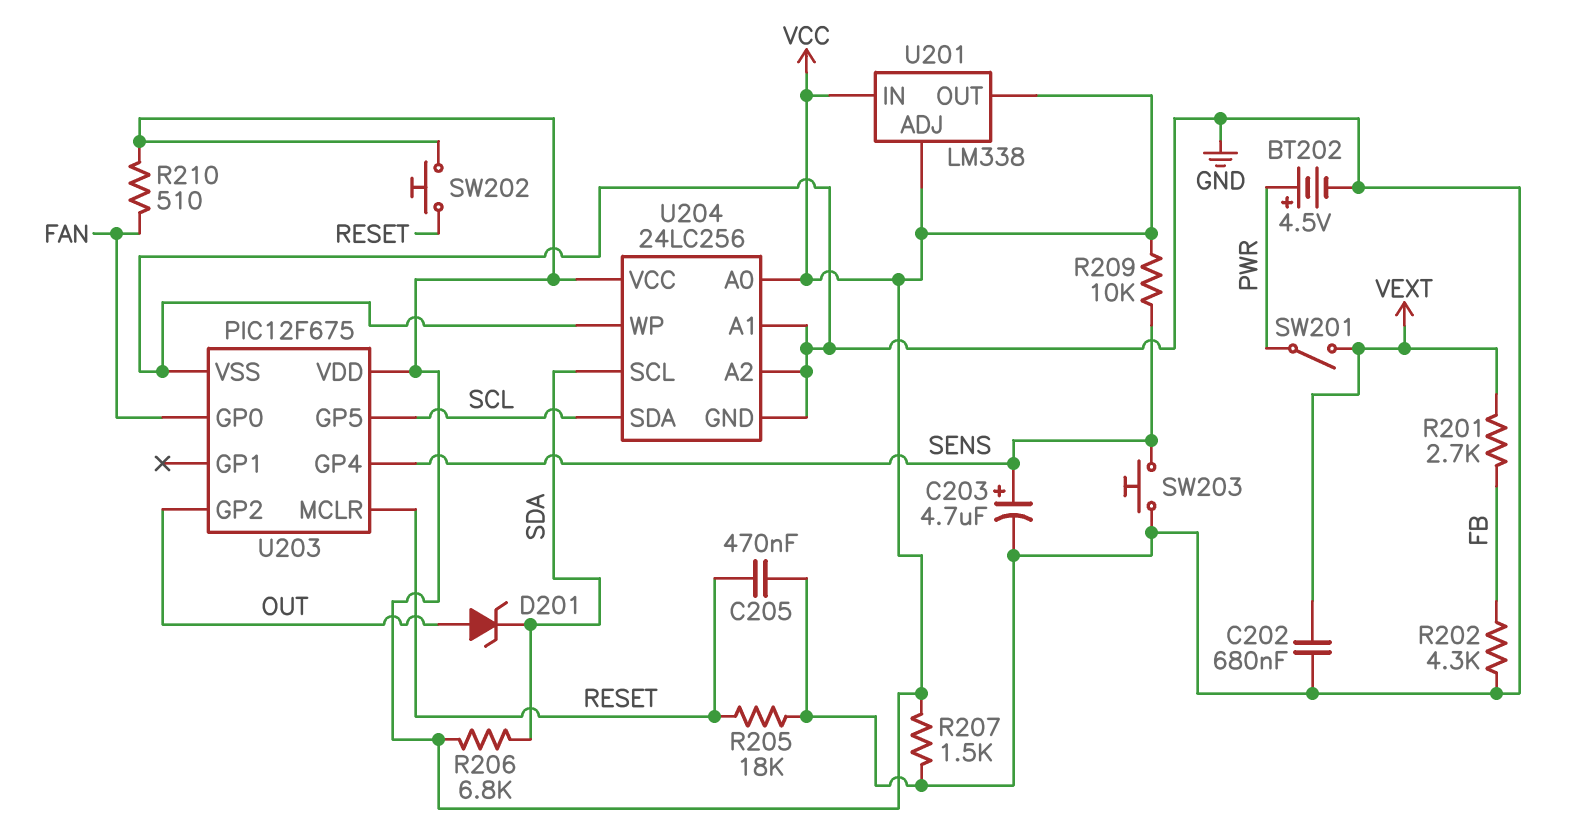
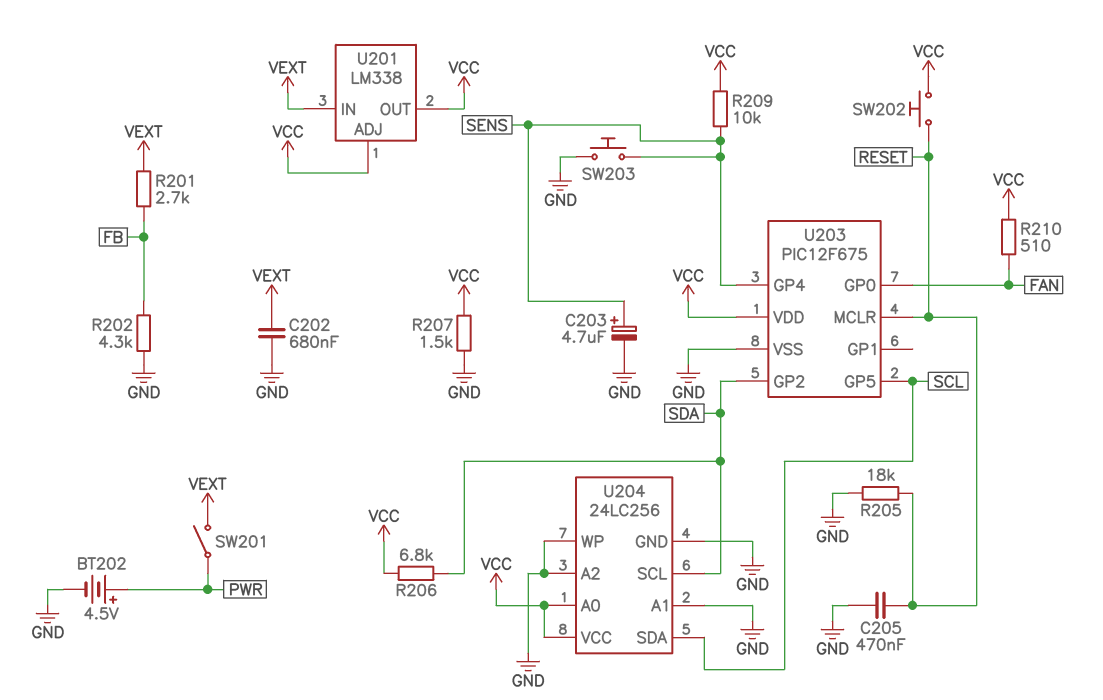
D201: zener (A OUT, K SDA) -> none
U201 pin IN: VCC -> VEXT
U203 pin GP2: OUT -> SDA

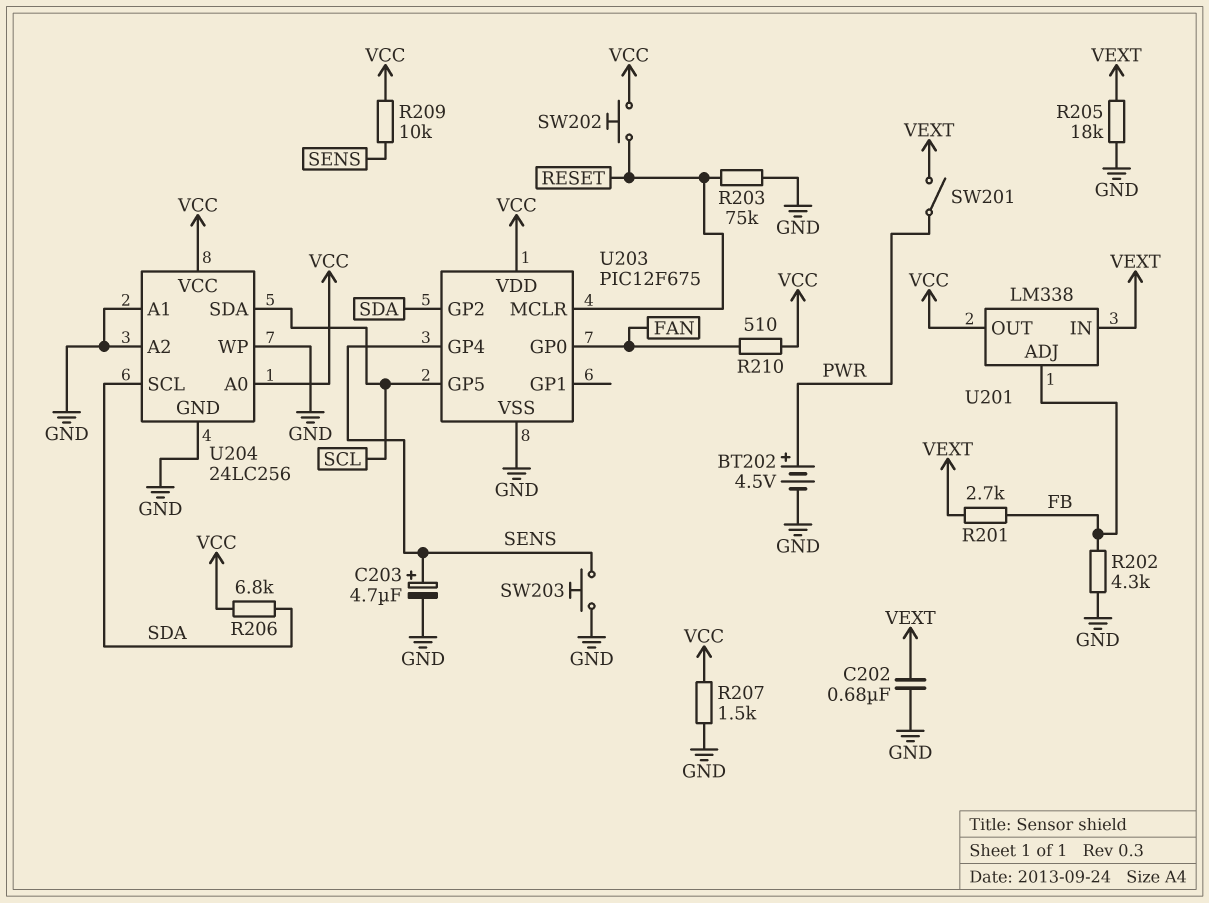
C205: 470nF (GND, RESET) -> none
R203: none -> 75k (GND, RESET)
R205: 18k (GND, RESET) -> 18k (GND, VEXT)
U201 pin ADJ: VCC -> FB

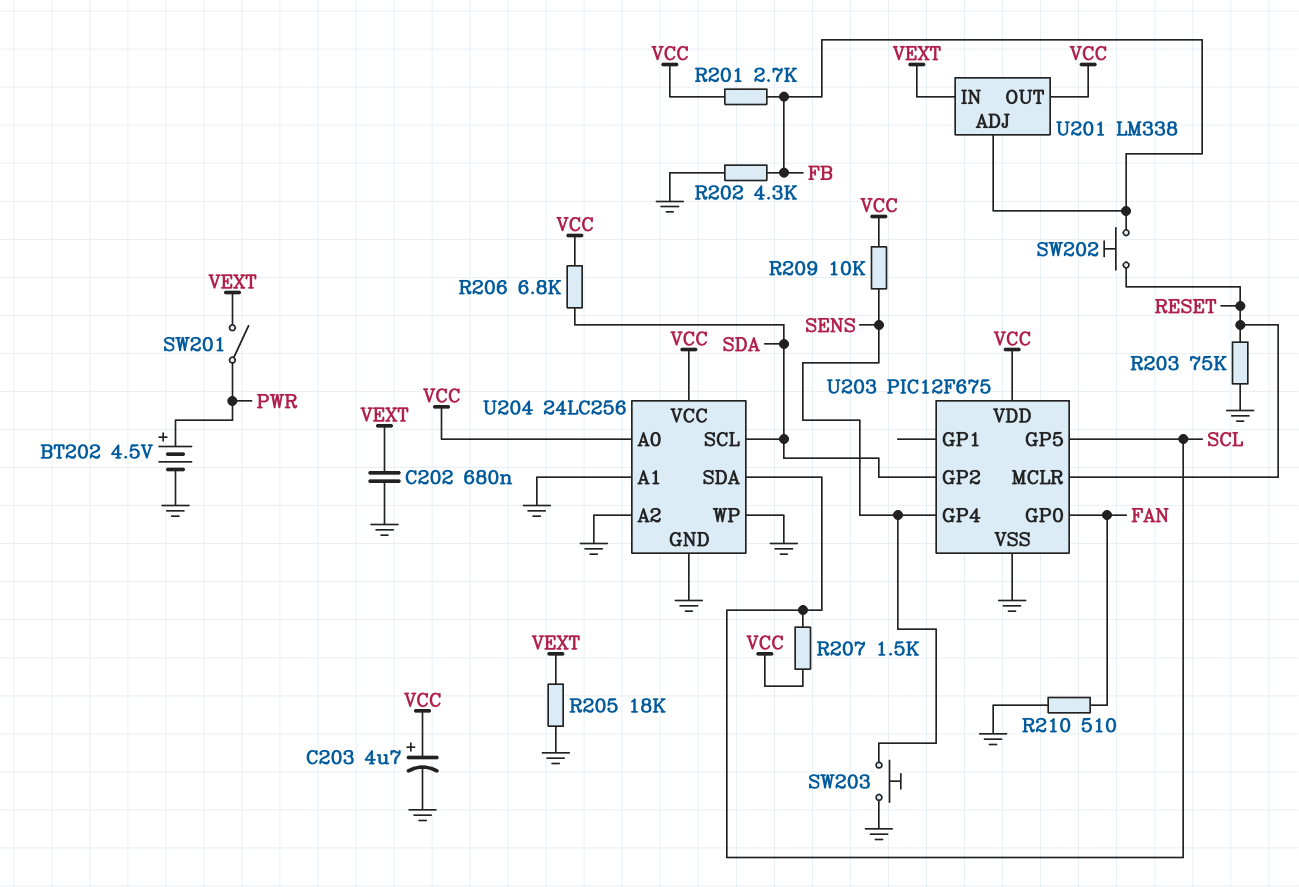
C203: 4.7uF (plus SENS, minus GND) -> 4.7uF (plus VCC, minus GND)
R201: 2.7k (FB, VEXT) -> 2.7k (FB, VCC)
R207: 1.5k (GND, VCC) -> 1.5k (SCL, VCC)
R210: 510 (FAN, VCC) -> 510 (FAN, GND)
SW202: button (RESET, VCC) -> button (FB, RESET)

